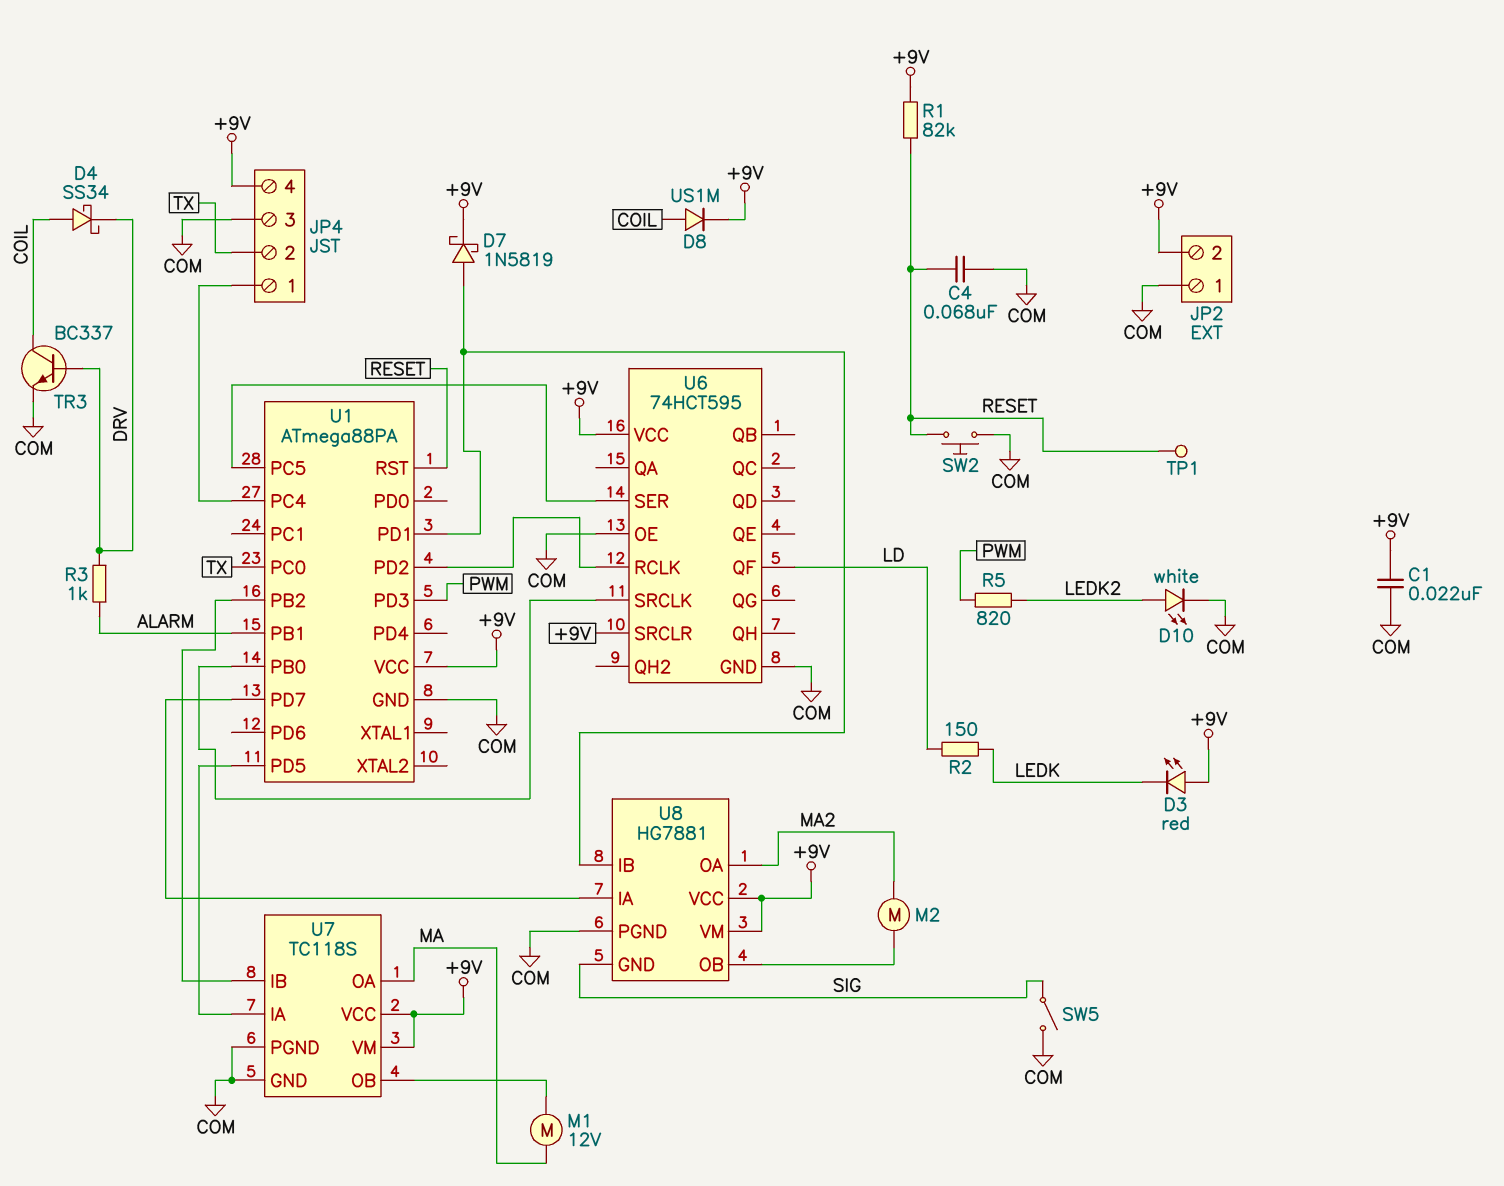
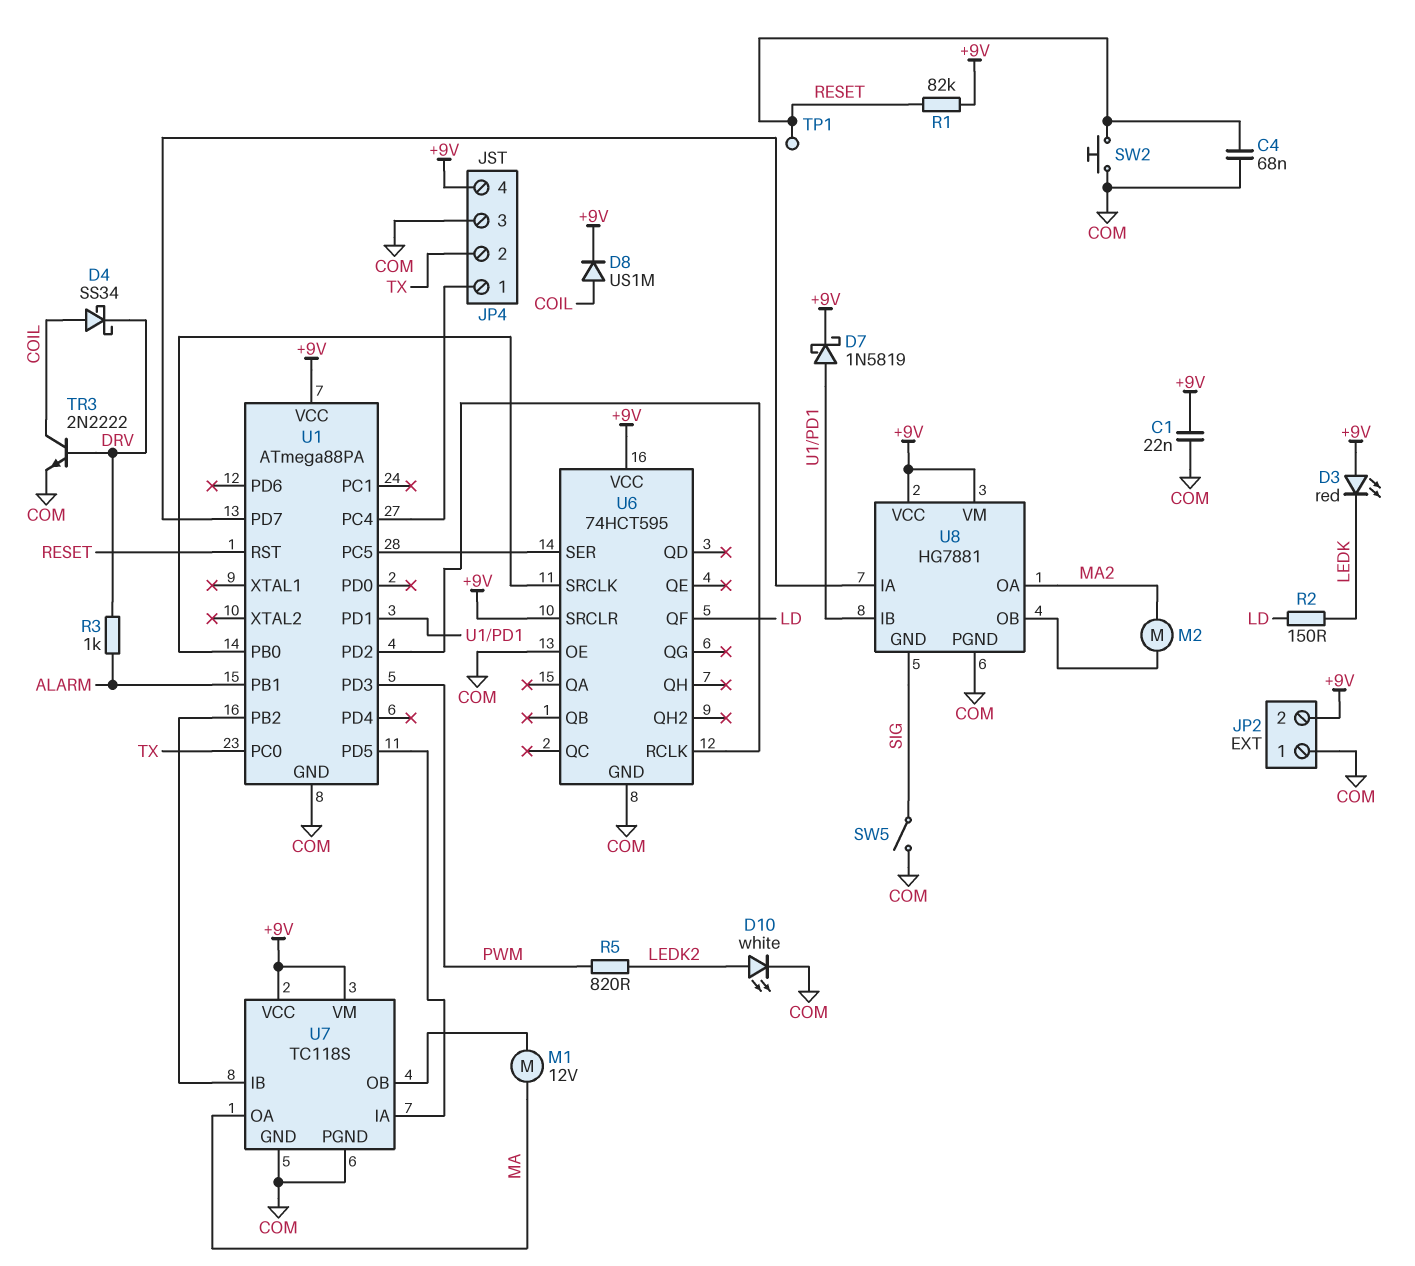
TR3: NPN BC337 (B DRV, C COIL, E COM) -> NPN 2N2222 (B DRV, C COIL, E COM)

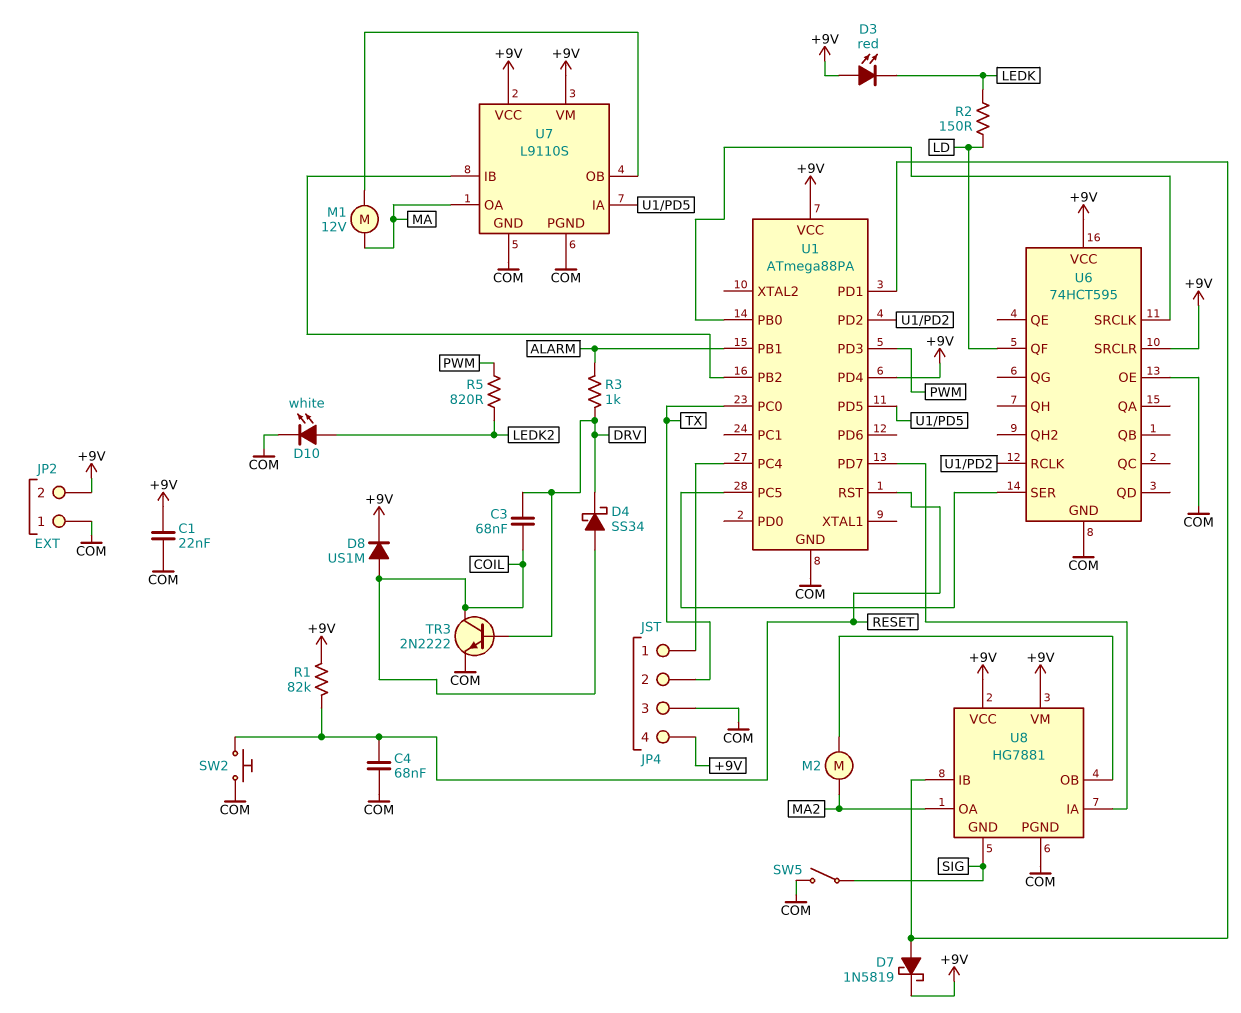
C3: none -> 68nF (COIL, DRV)
TP1: test point (RESET) -> none
U1 pin PD4: none -> +9V
U7: TC118S -> L9110S

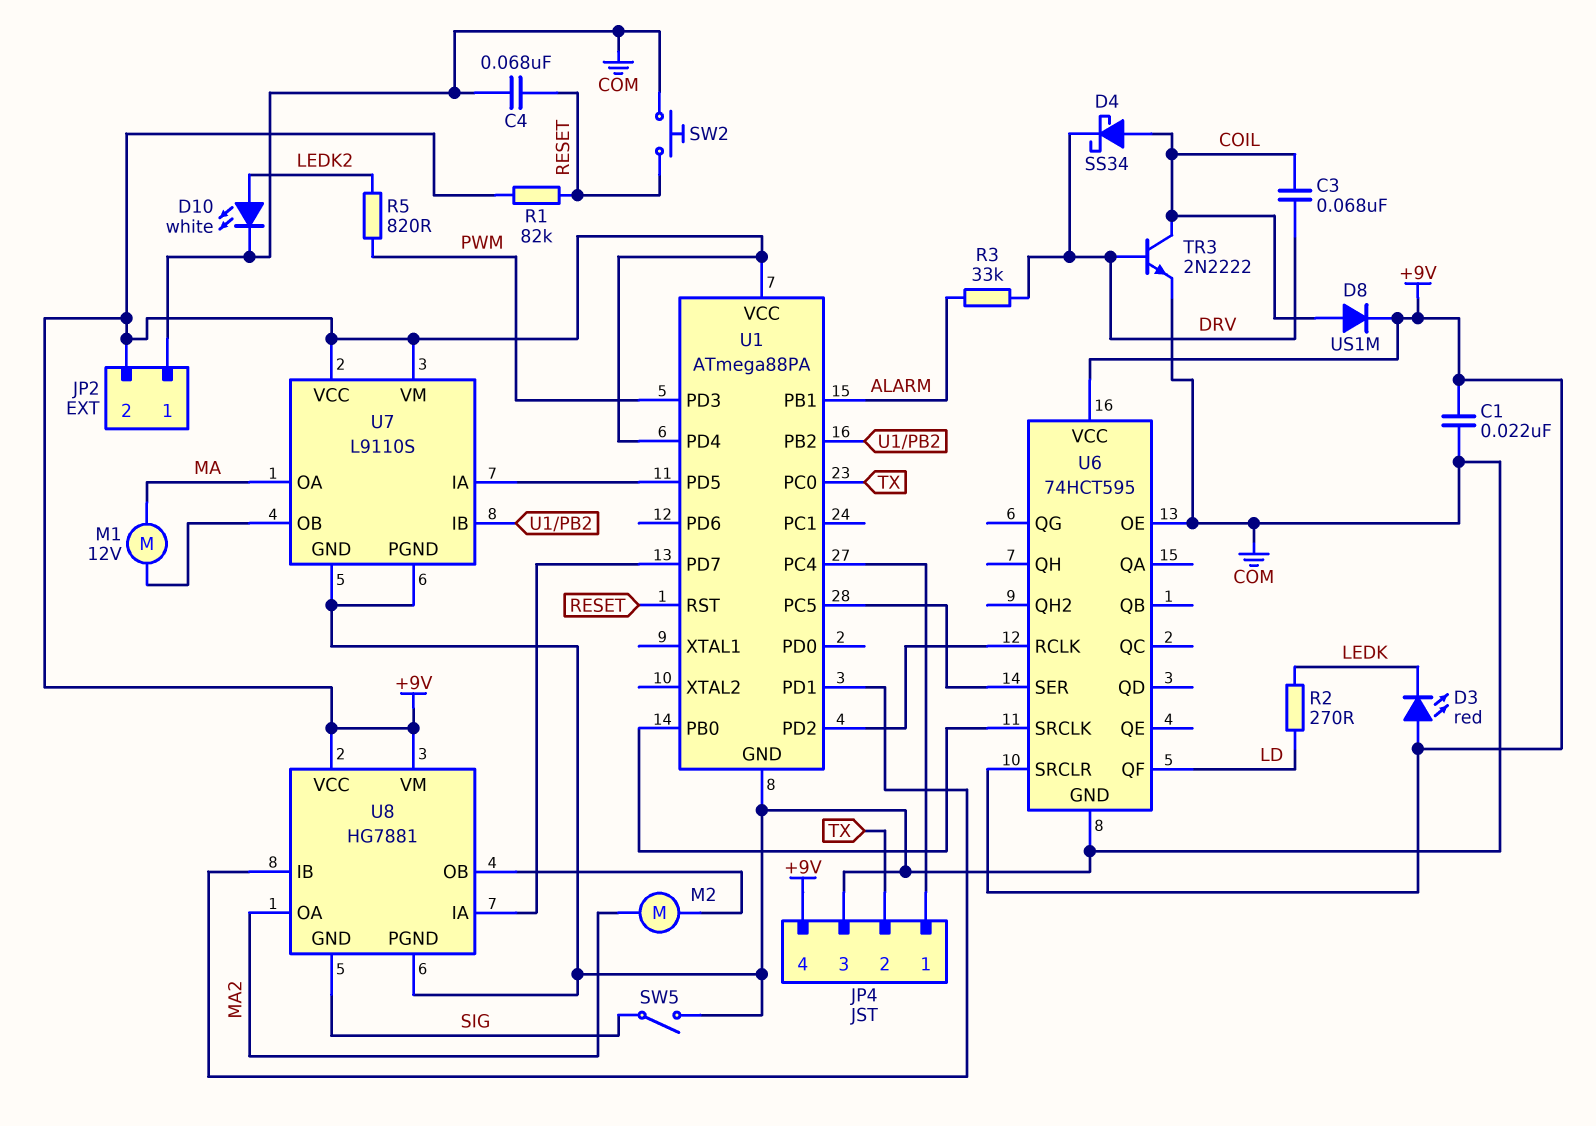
D7: schottky 1N5819 (A U1/PD1, K +9V) -> none
R2: 150 (LD, LEDK) -> 270 (LD, LEDK)
R3: 1k (ALARM, DRV) -> 33k (ALARM, DRV)

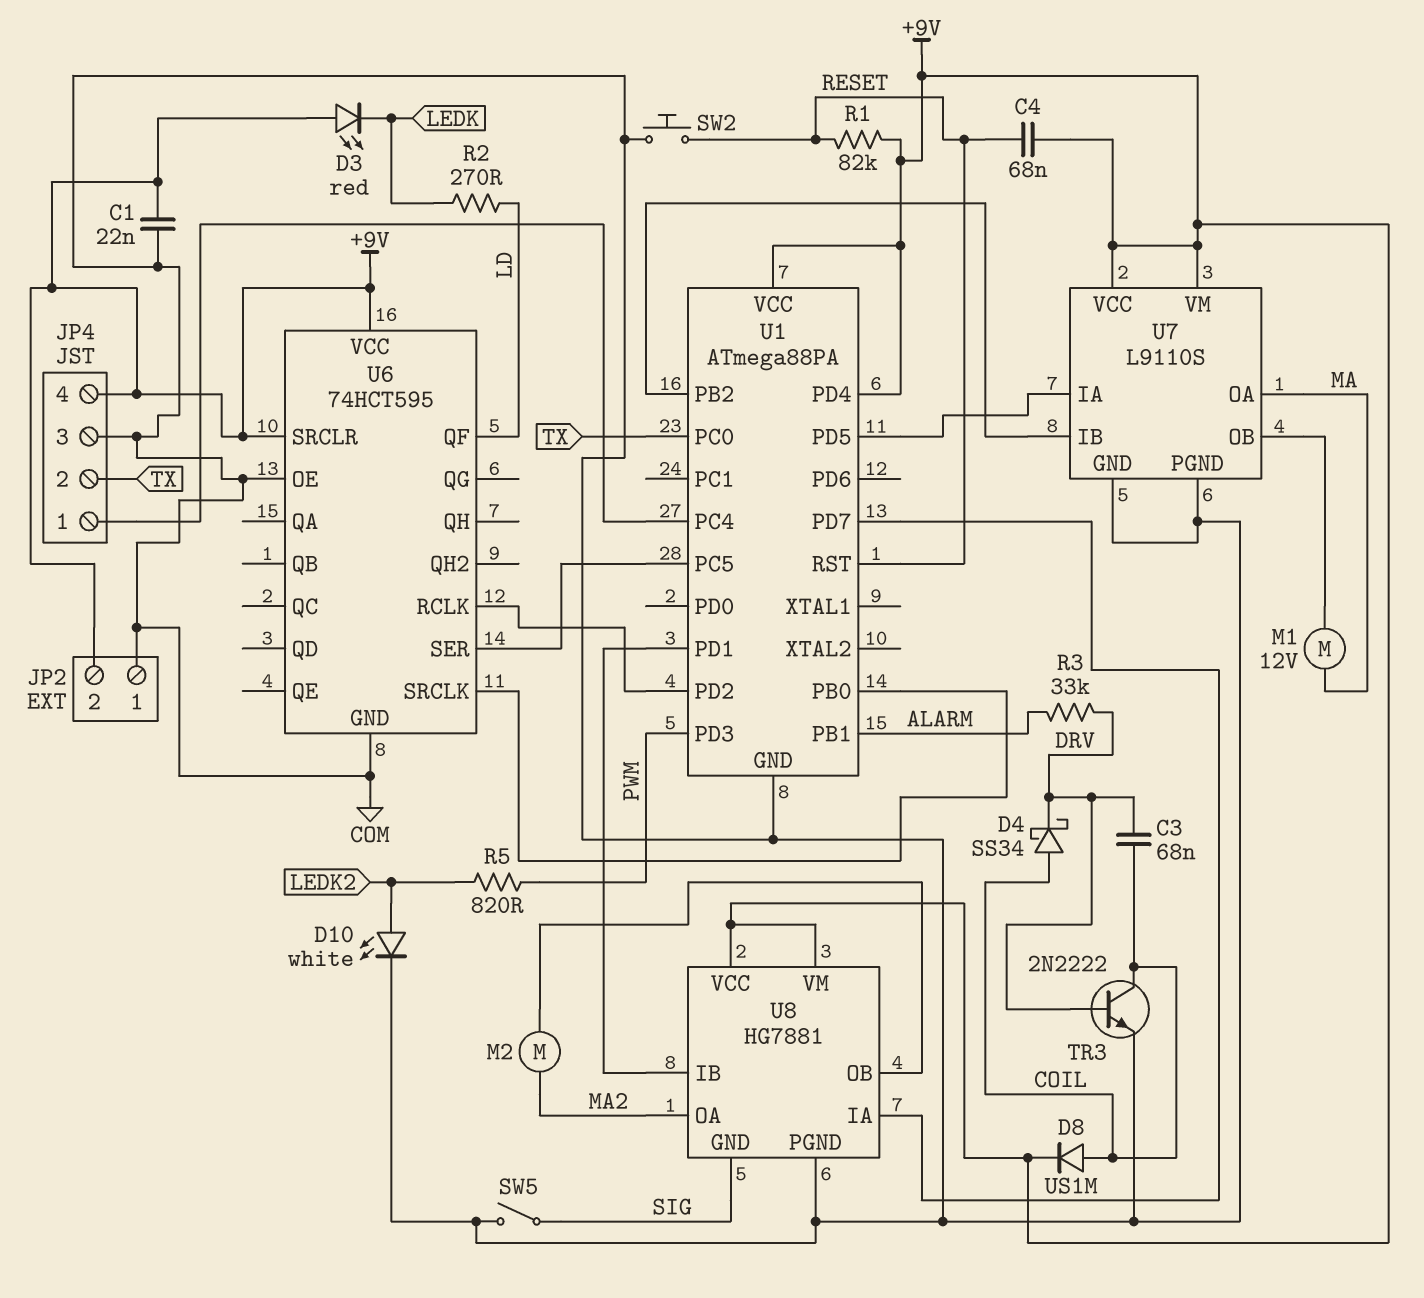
C4: 68nF (COM, RESET) -> 68nF (+9V, RESET)

